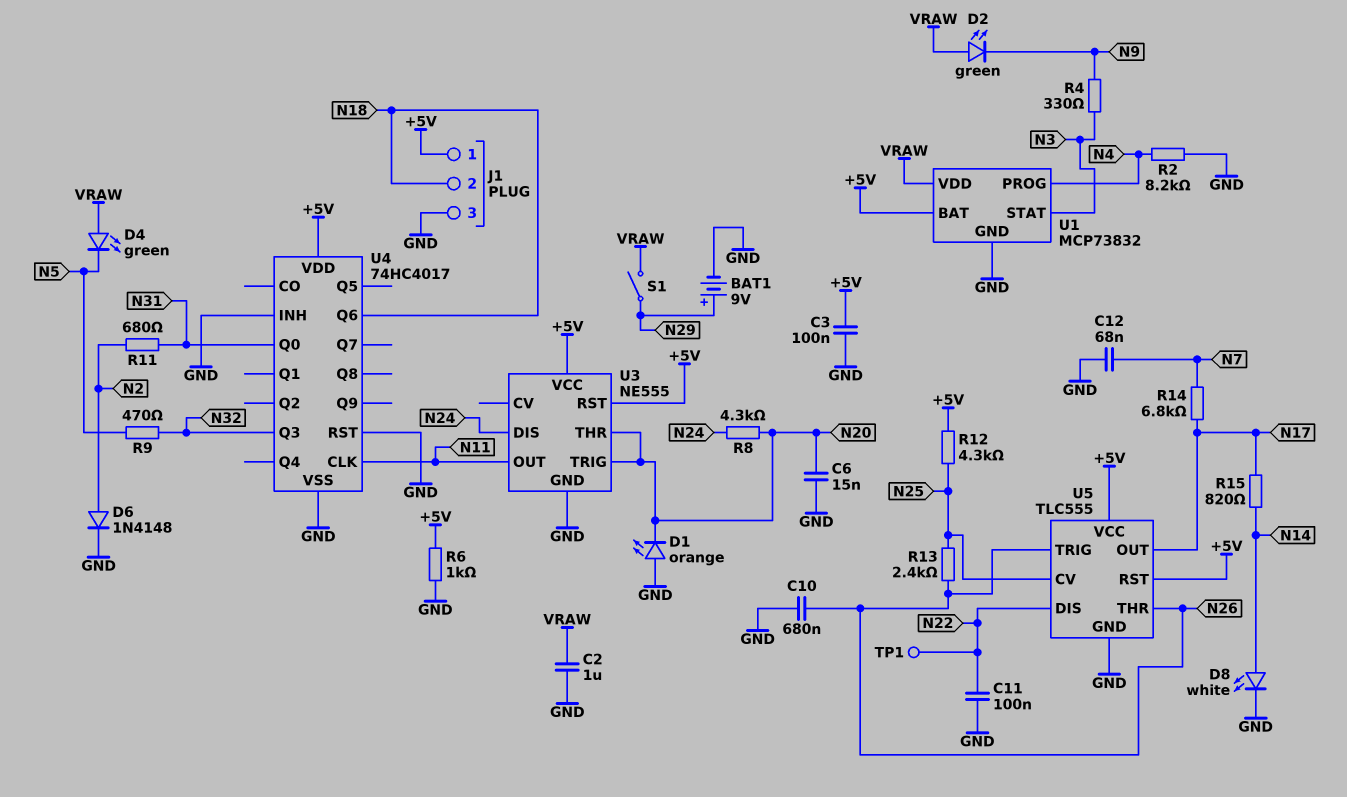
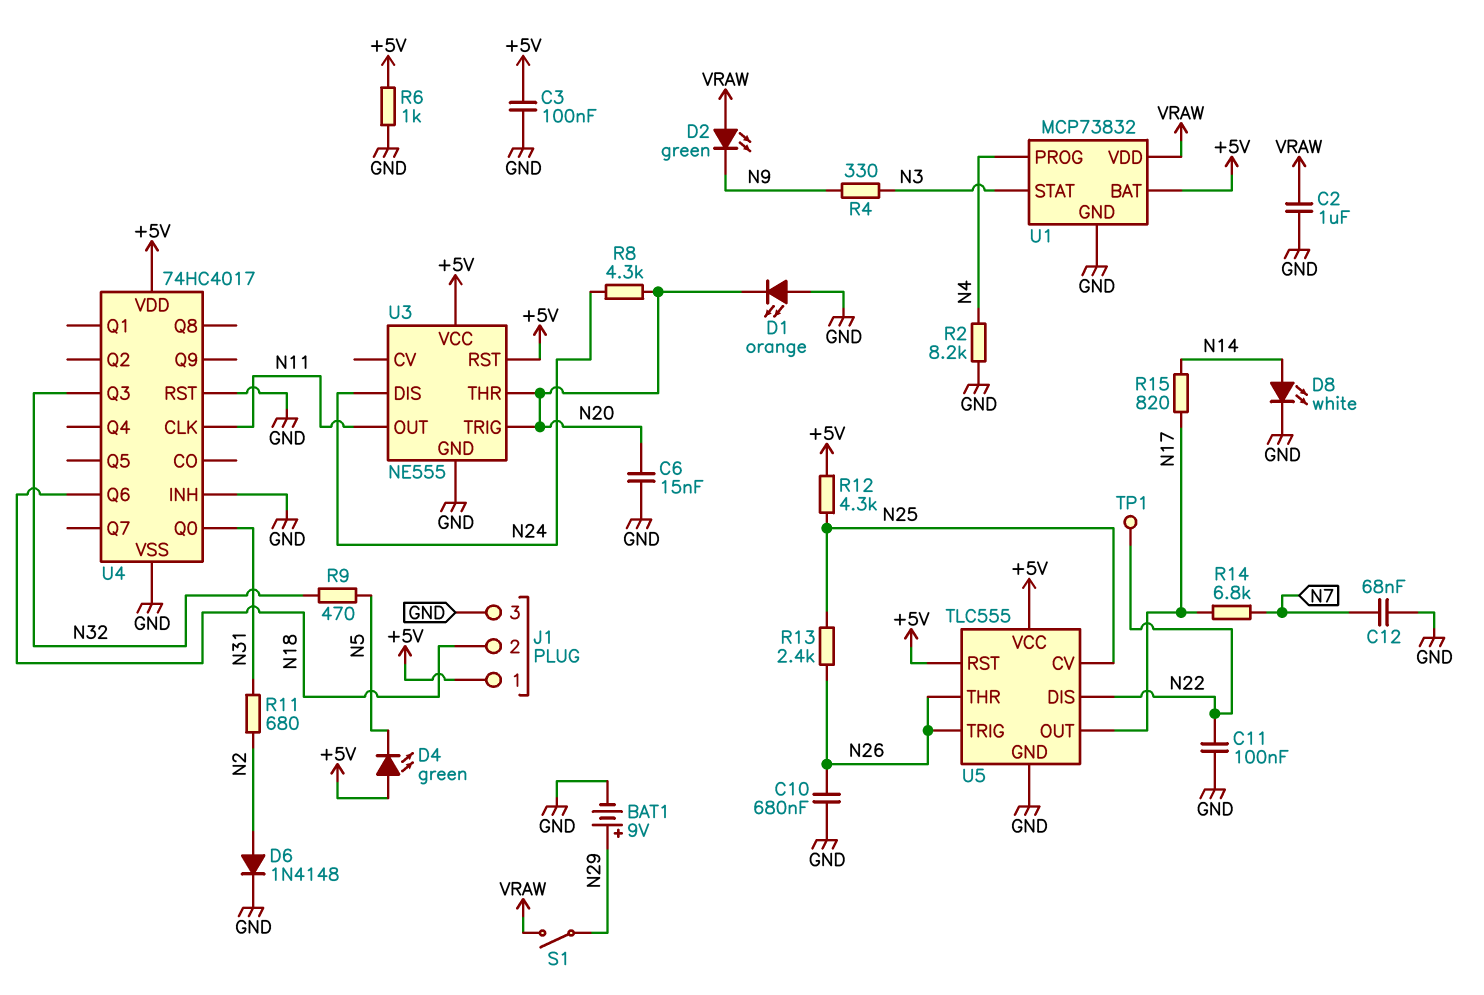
D4: LED green (A VRAW, K N5) -> LED green (A +5V, K N5)

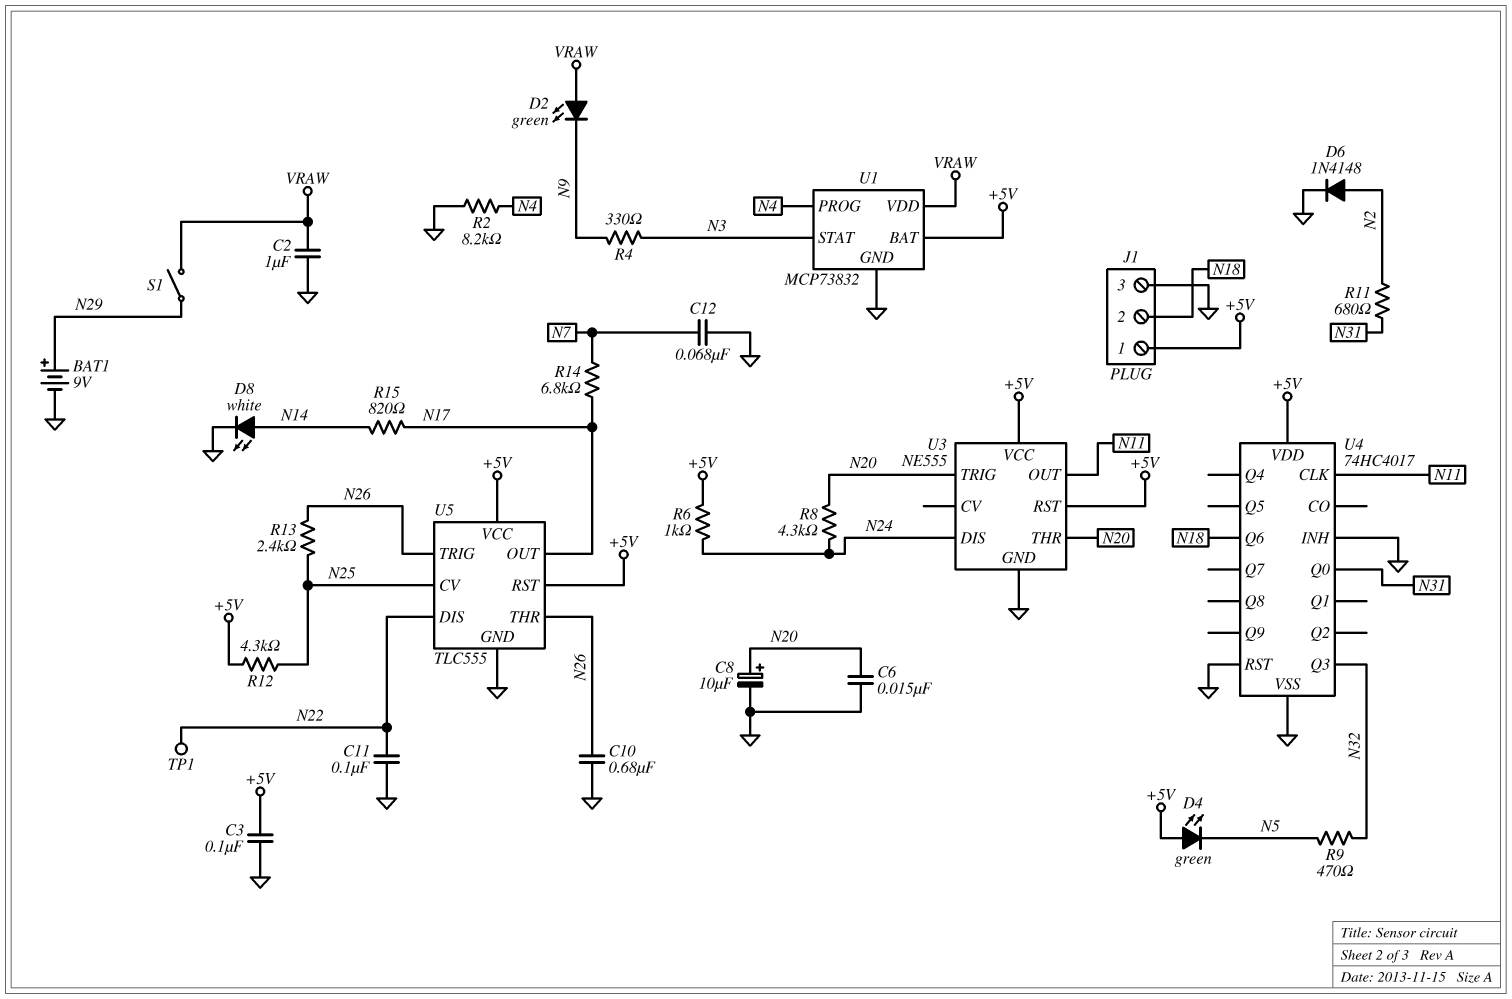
C8: none -> 10uF (plus N20, minus GND)
D1: LED orange (A GND, K N20) -> none
R6: 1k (+5V, GND) -> 1k (+5V, N24)

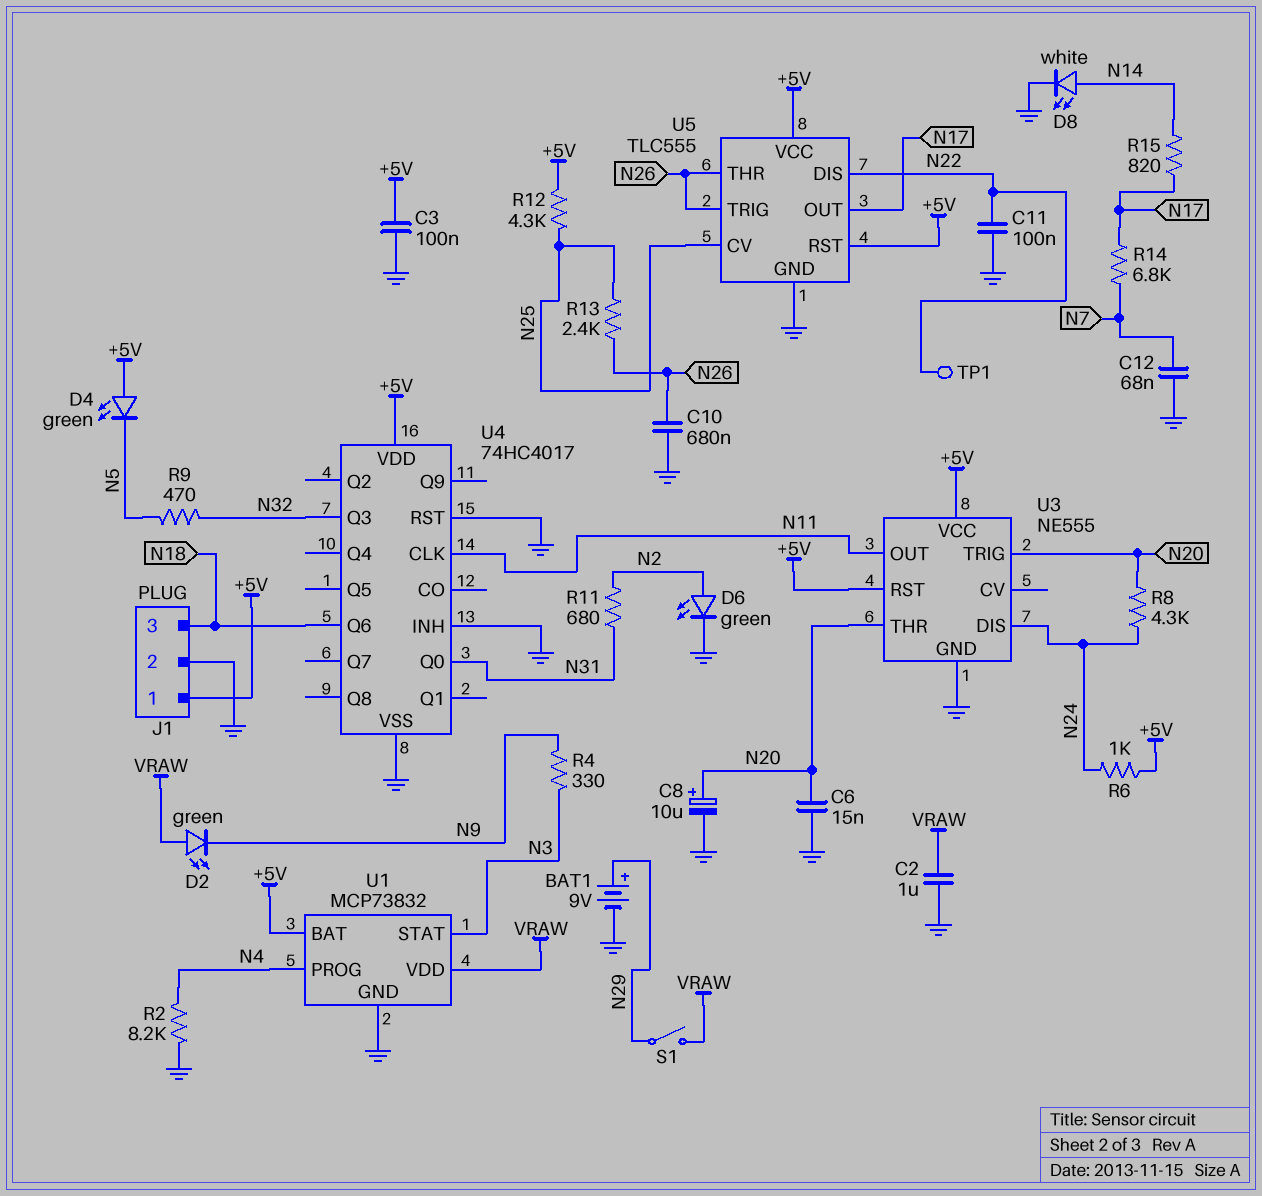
D6: diode 1N4148 (A N2, K GND) -> LED green (A N2, K GND)
J1 pin 2: N18 -> GND
J1 pin 3: GND -> N18

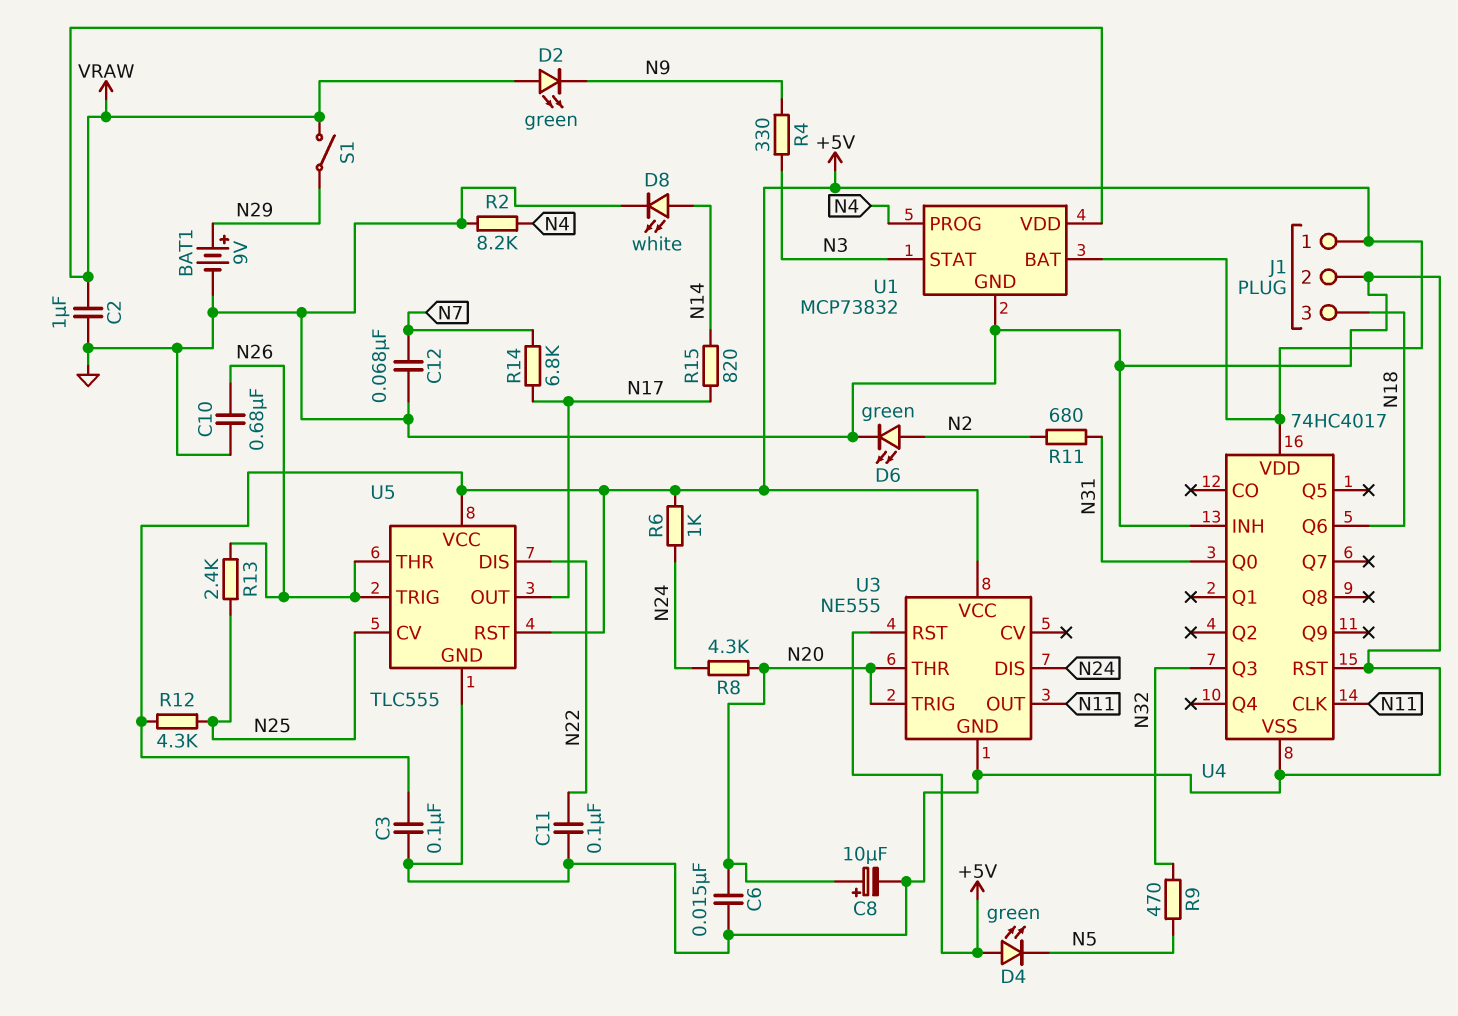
TP1: test point (N22) -> none

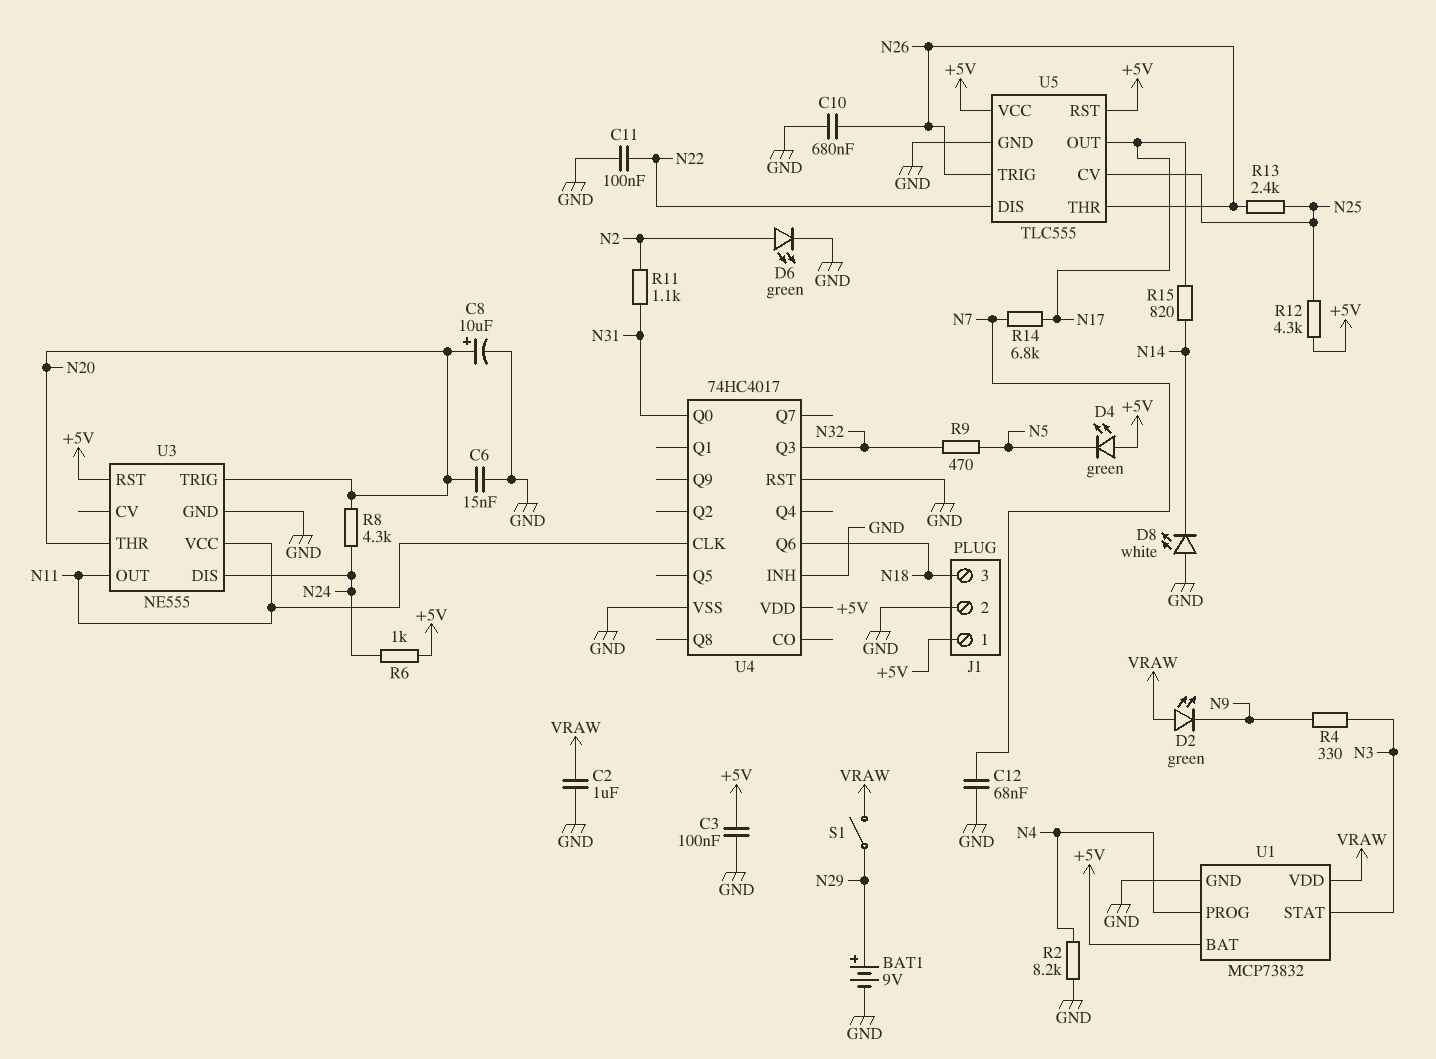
D8: LED white (A N14, K GND) -> LED white (A GND, K N14)
R11: 680 (N2, N31) -> 1.1k (N2, N31)
U3 pin VCC: +5V -> N11

